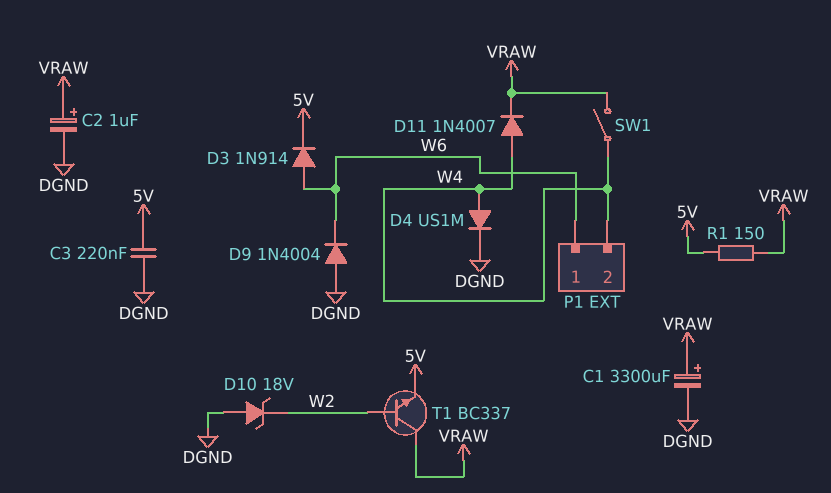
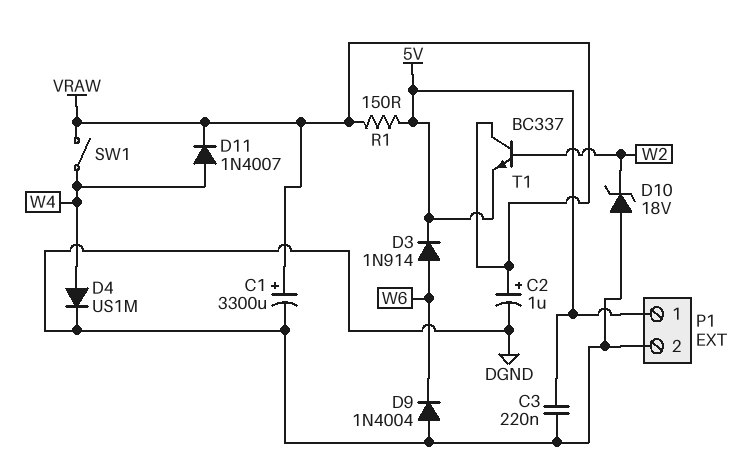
P1 pin 1: W6 -> 5V
P1 pin 2: W4 -> DGND

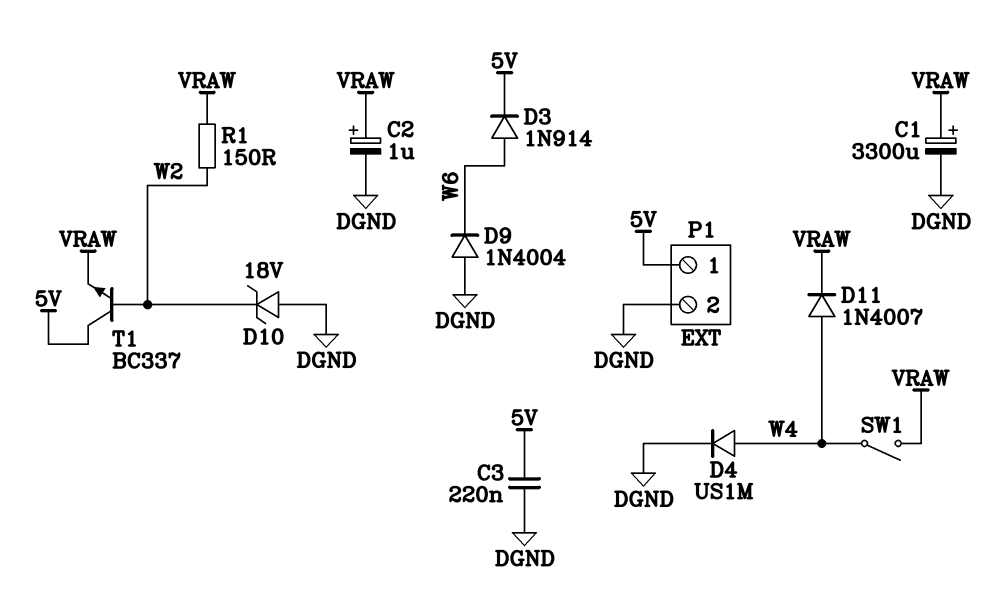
R1: 150 (5V, VRAW) -> 150 (VRAW, W2)
T1: NPN BC337 (B W2, C VRAW, E 5V) -> NPN BC337 (B W2, C 5V, E VRAW)

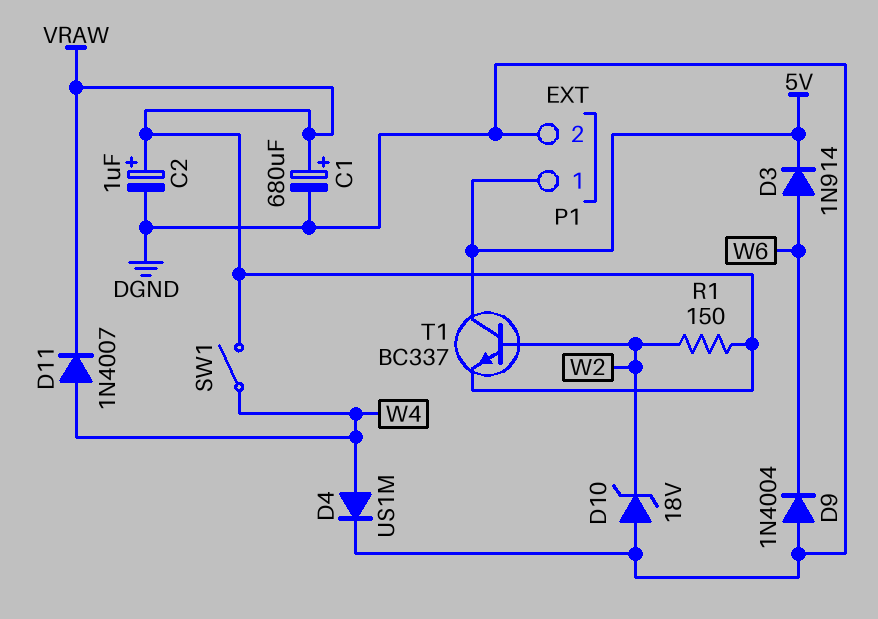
C1: 3300uF (plus VRAW, minus DGND) -> 680uF (plus VRAW, minus DGND)
C3: 220nF (5V, DGND) -> none

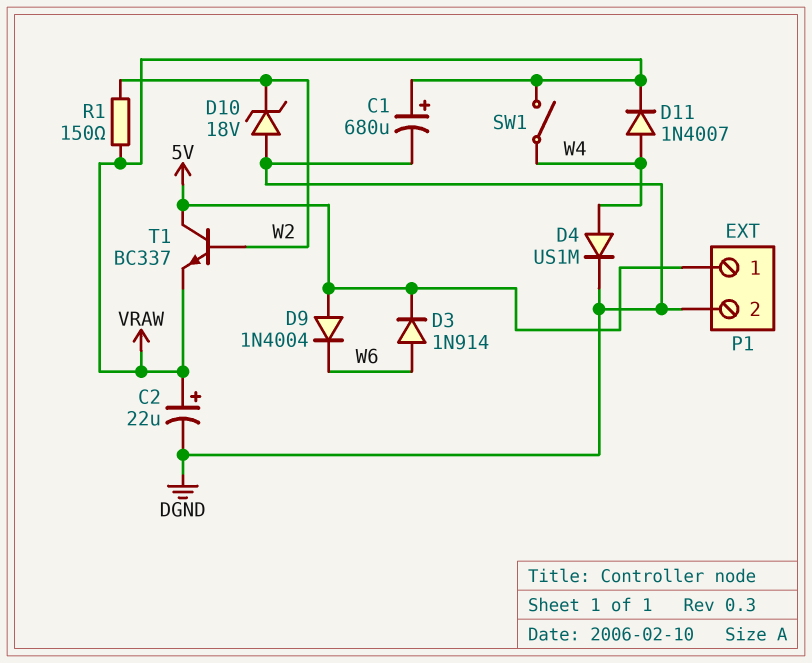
C2: 1uF (plus VRAW, minus DGND) -> 22uF (plus VRAW, minus DGND)
D9: diode 1N4004 (A DGND, K W6) -> diode 1N4004 (A 5V, K W6)

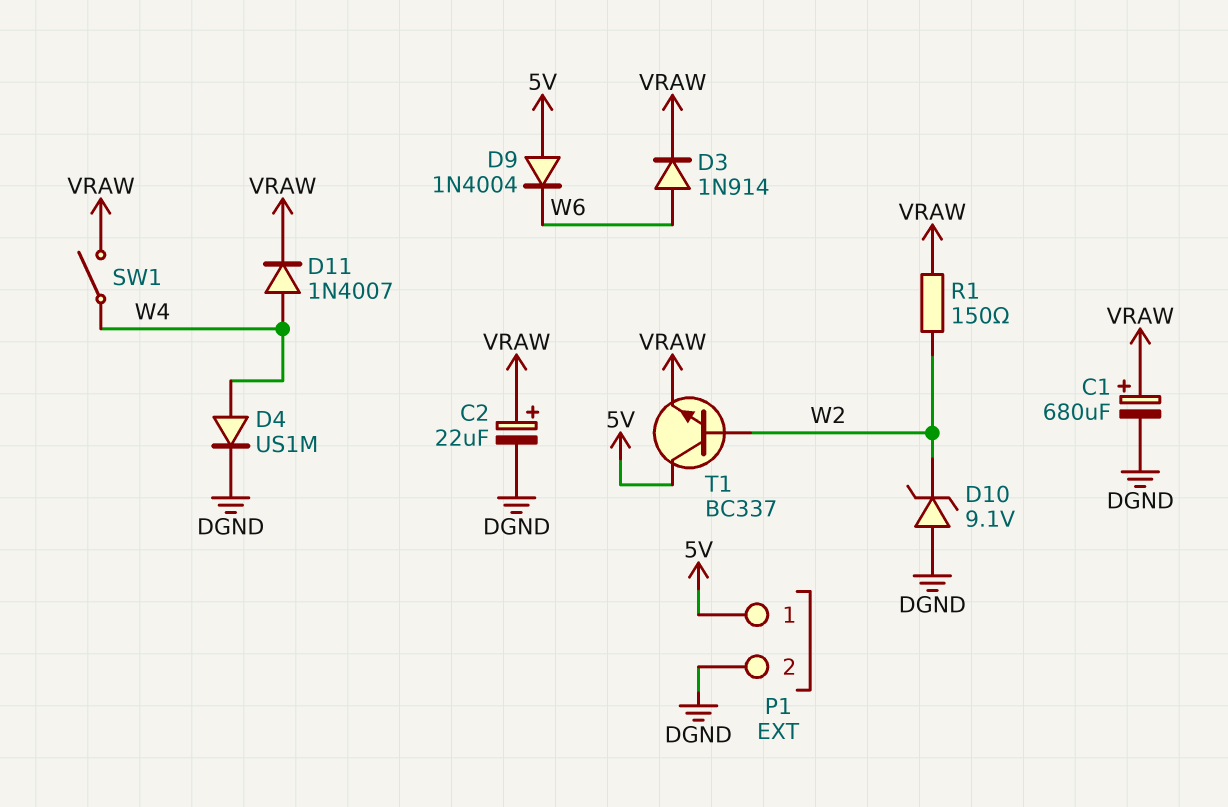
D3: diode 1N914 (A W6, K 5V) -> diode 1N914 (A W6, K VRAW)
D10: zener 18V (A DGND, K W2) -> zener 9.1V (A DGND, K W2)

